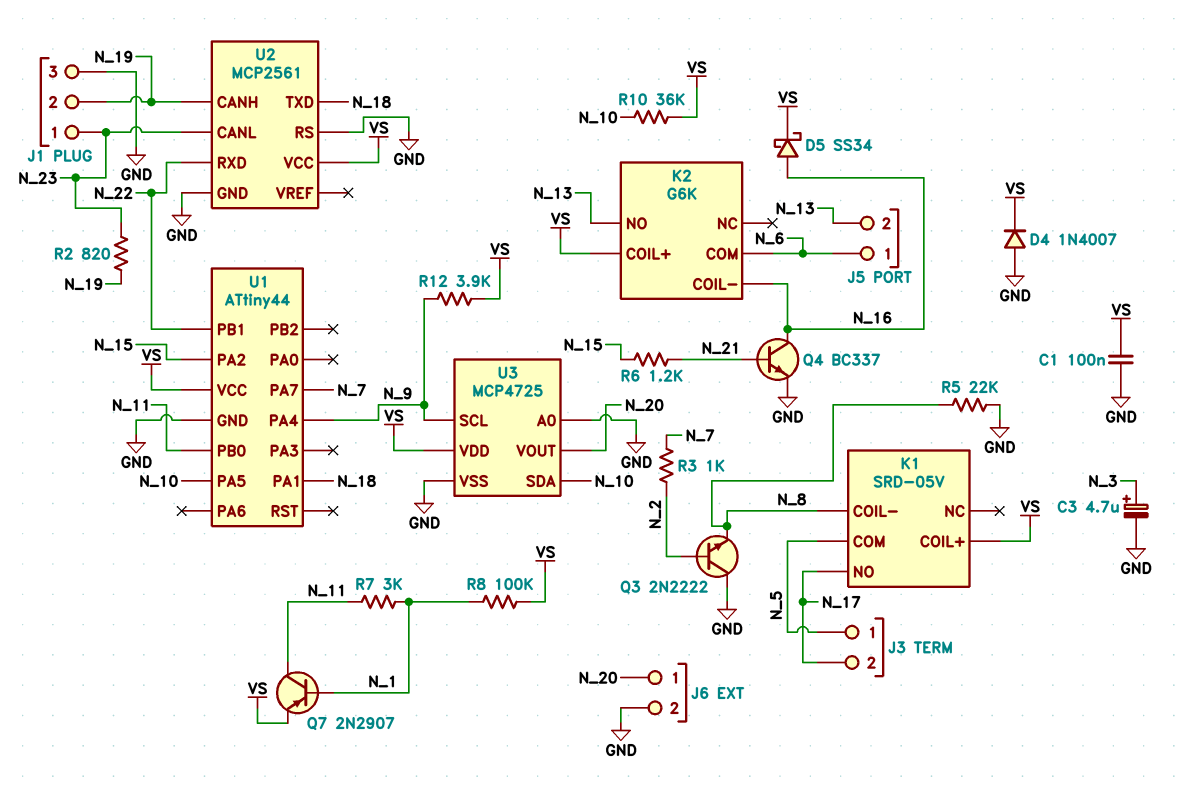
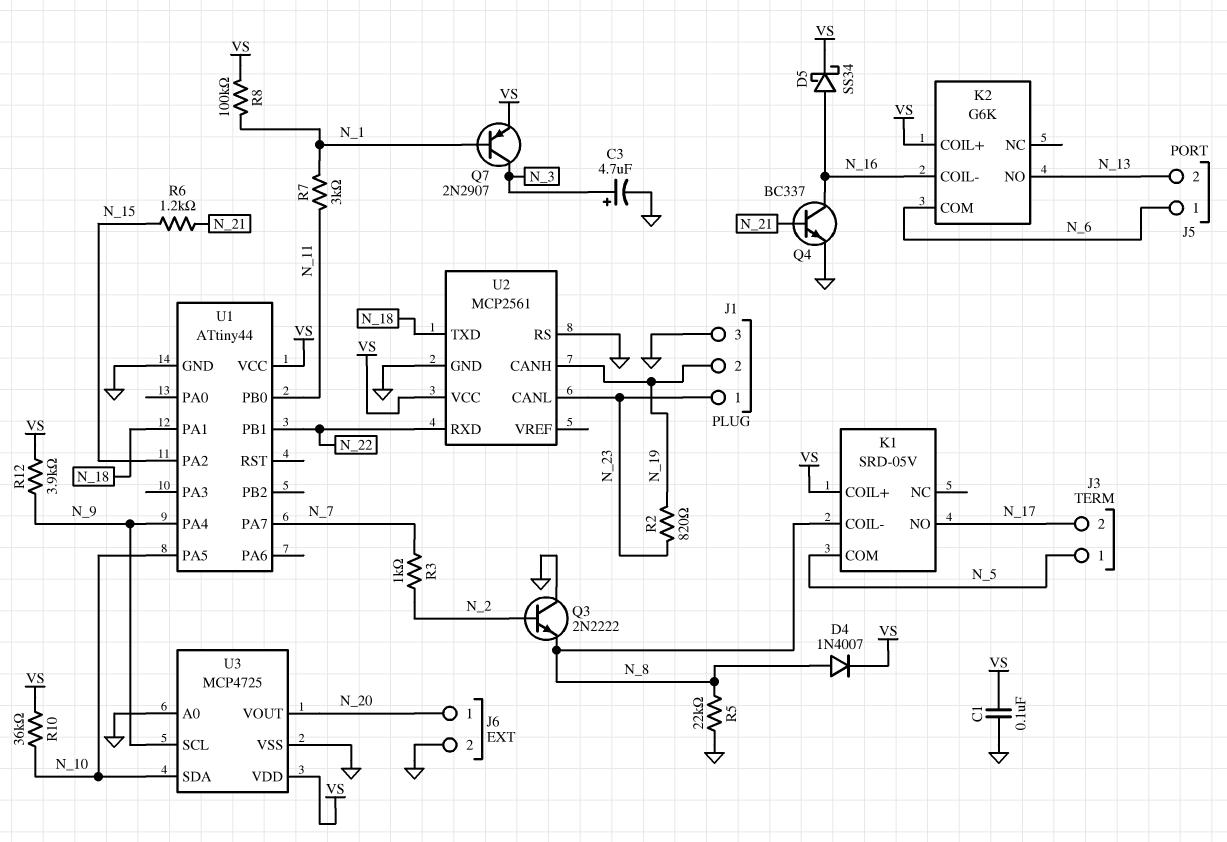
D4: diode 1N4007 (A GND, K VS) -> diode 1N4007 (A N_8, K VS)
Q7: PNP 2N2907 (B N_1, C N_11, E VS) -> PNP 2N2907 (B N_1, C N_3, E VS)

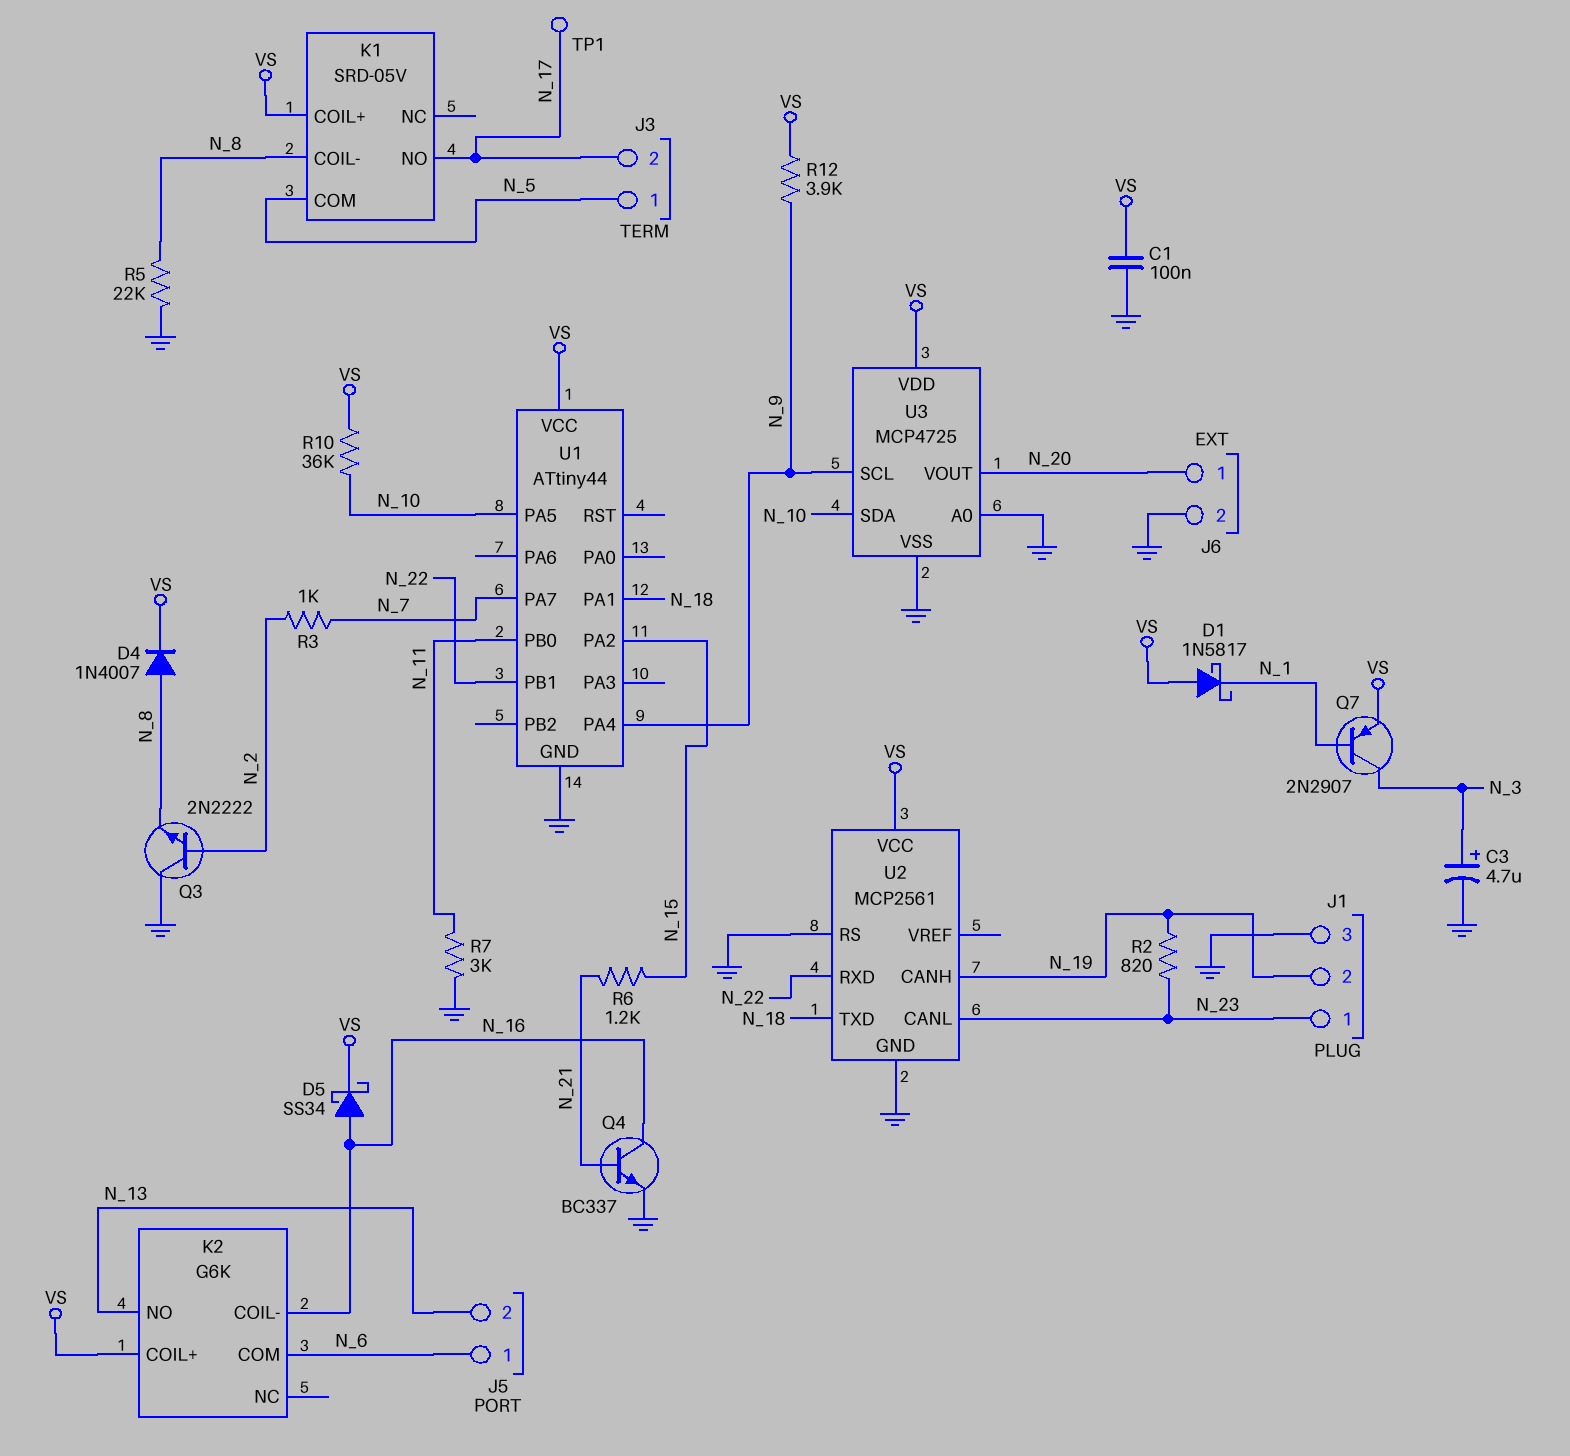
D1: none -> schottky 1N5817 (A VS, K N_1)
R7: 3k (N_1, N_11) -> 3k (GND, N_11)
R8: 100k (N_1, VS) -> none
TP1: none -> test point (N_17)

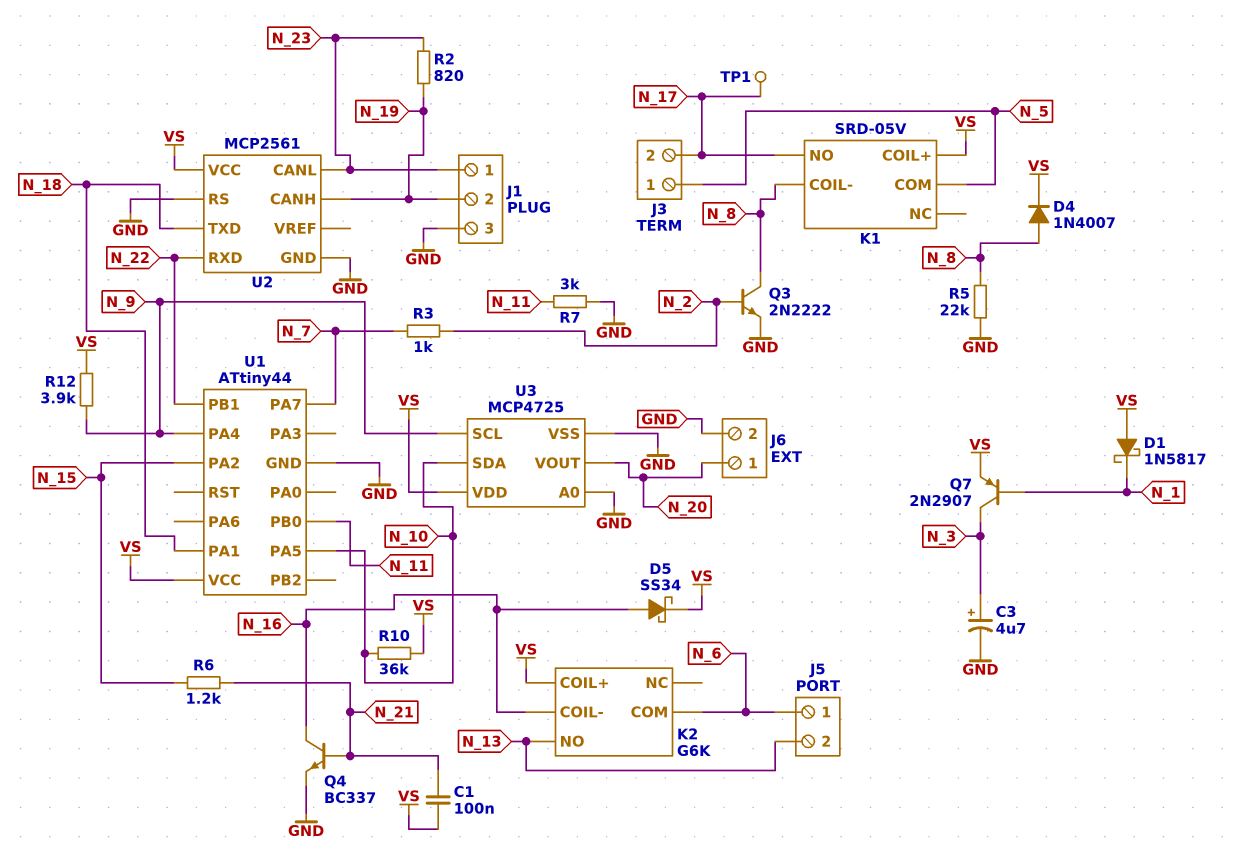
C1: 100nF (GND, VS) -> 100nF (N_21, VS)
Q3: NPN 2N2222 (B N_2, C GND, E N_8) -> NPN 2N2222 (B N_2, C N_8, E GND)

